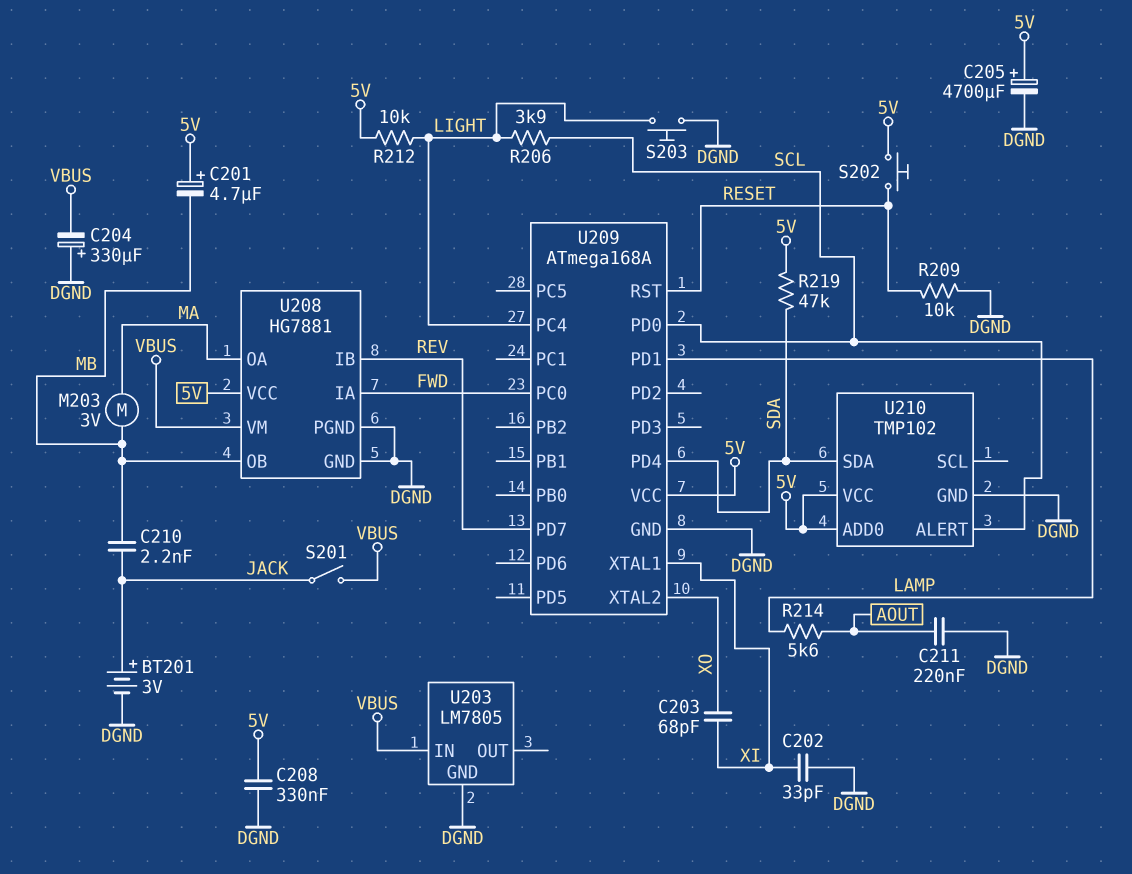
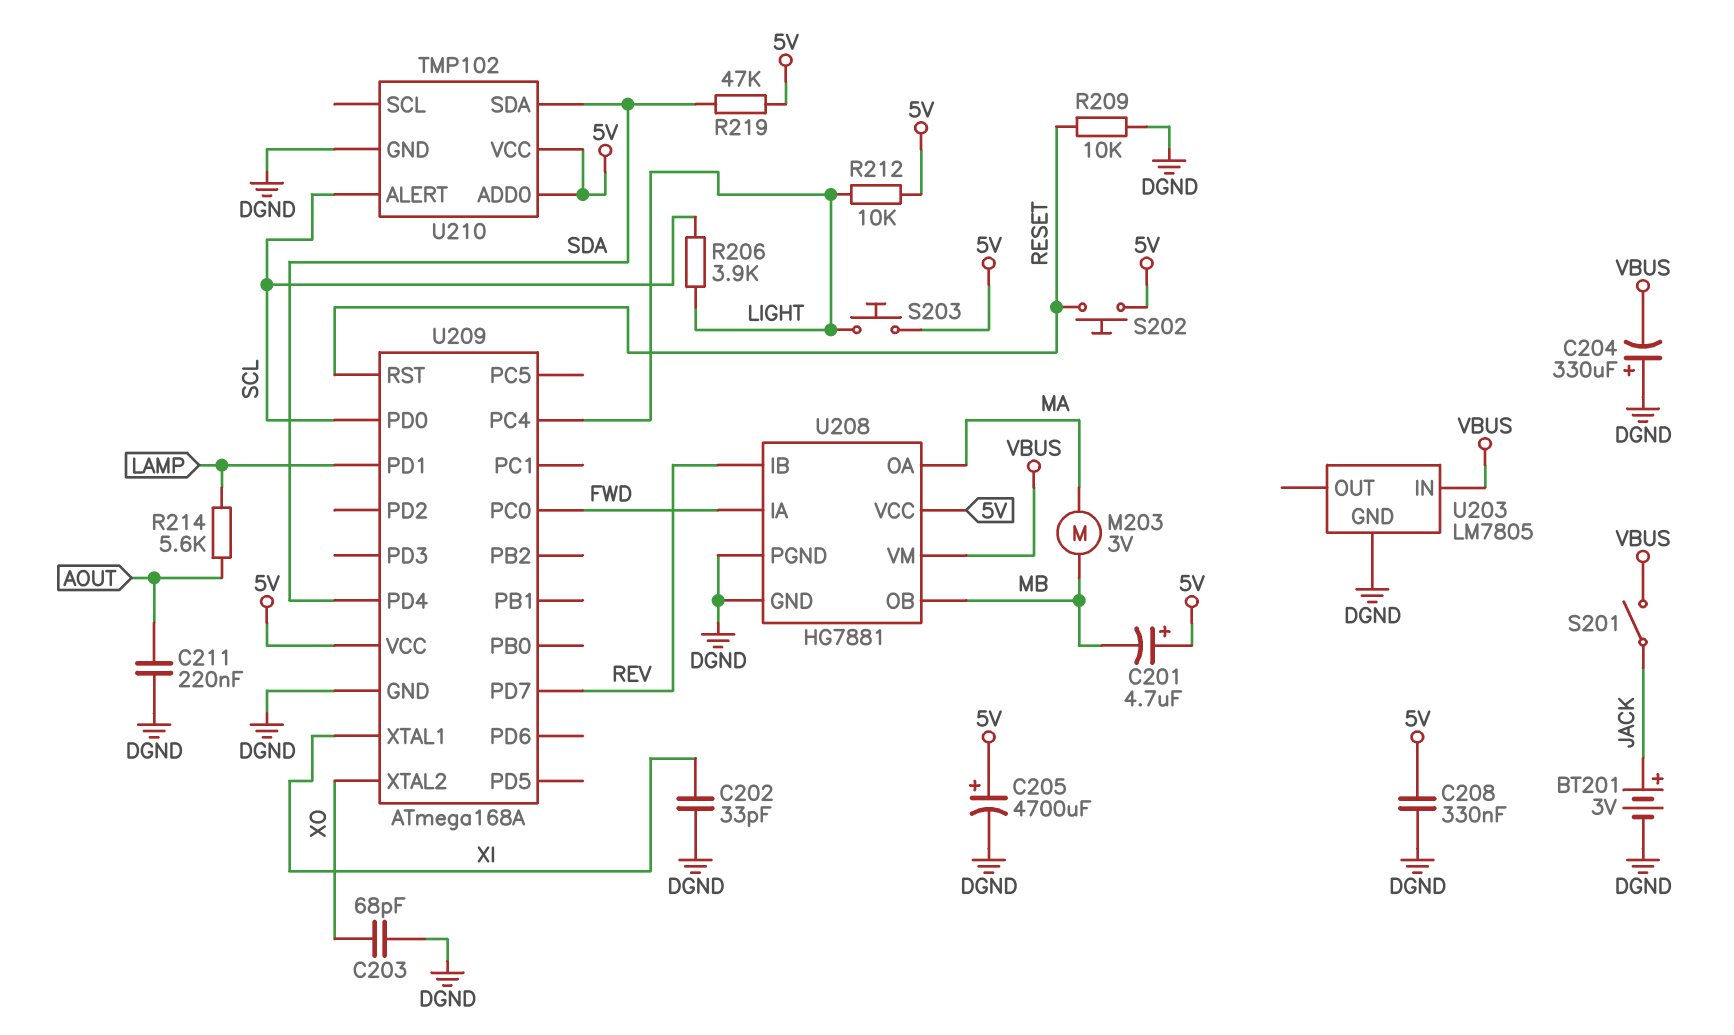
C203: 68pF (XI, XO) -> 68pF (DGND, XO)
C210: 2.2nF (JACK, MB) -> none
S203: button (DGND, LIGHT) -> button (5V, LIGHT)

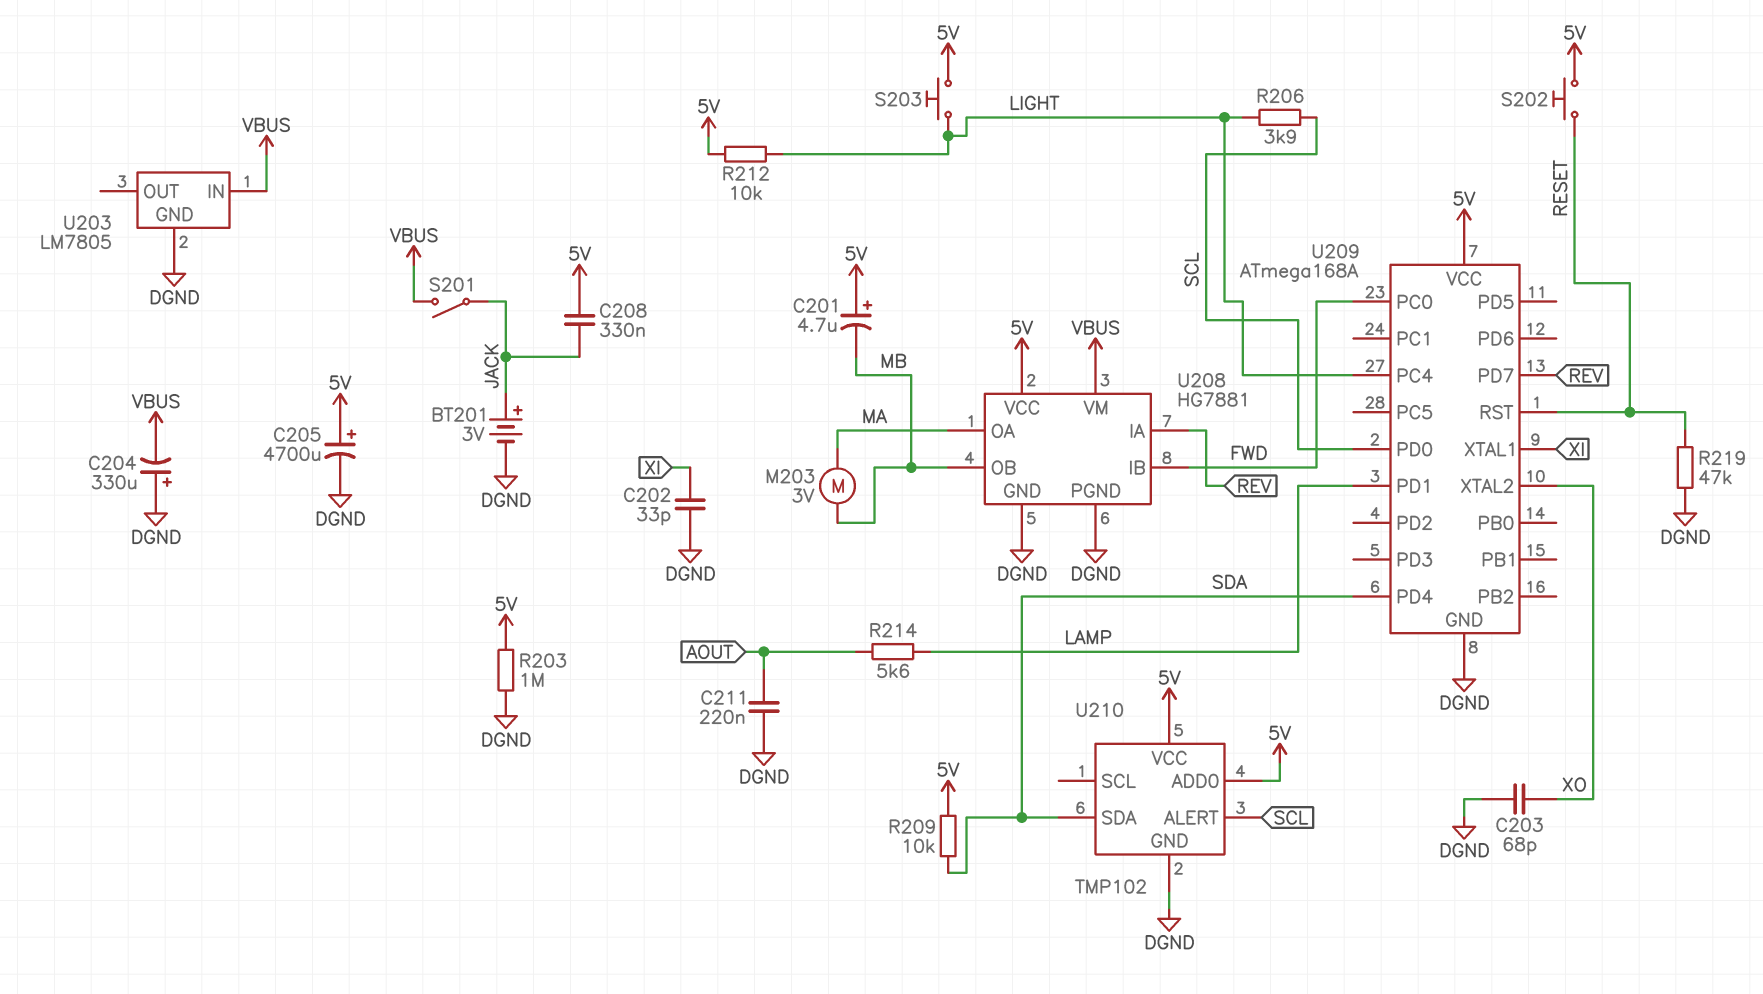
C208: 330nF (5V, DGND) -> 330nF (5V, JACK)
R203: none -> 1M (5V, DGND)
R209: 10k (DGND, RESET) -> 10k (5V, SDA)
R219: 47k (5V, SDA) -> 47k (DGND, RESET)
U208 pin IA: FWD -> REV
U208 pin IB: REV -> FWD

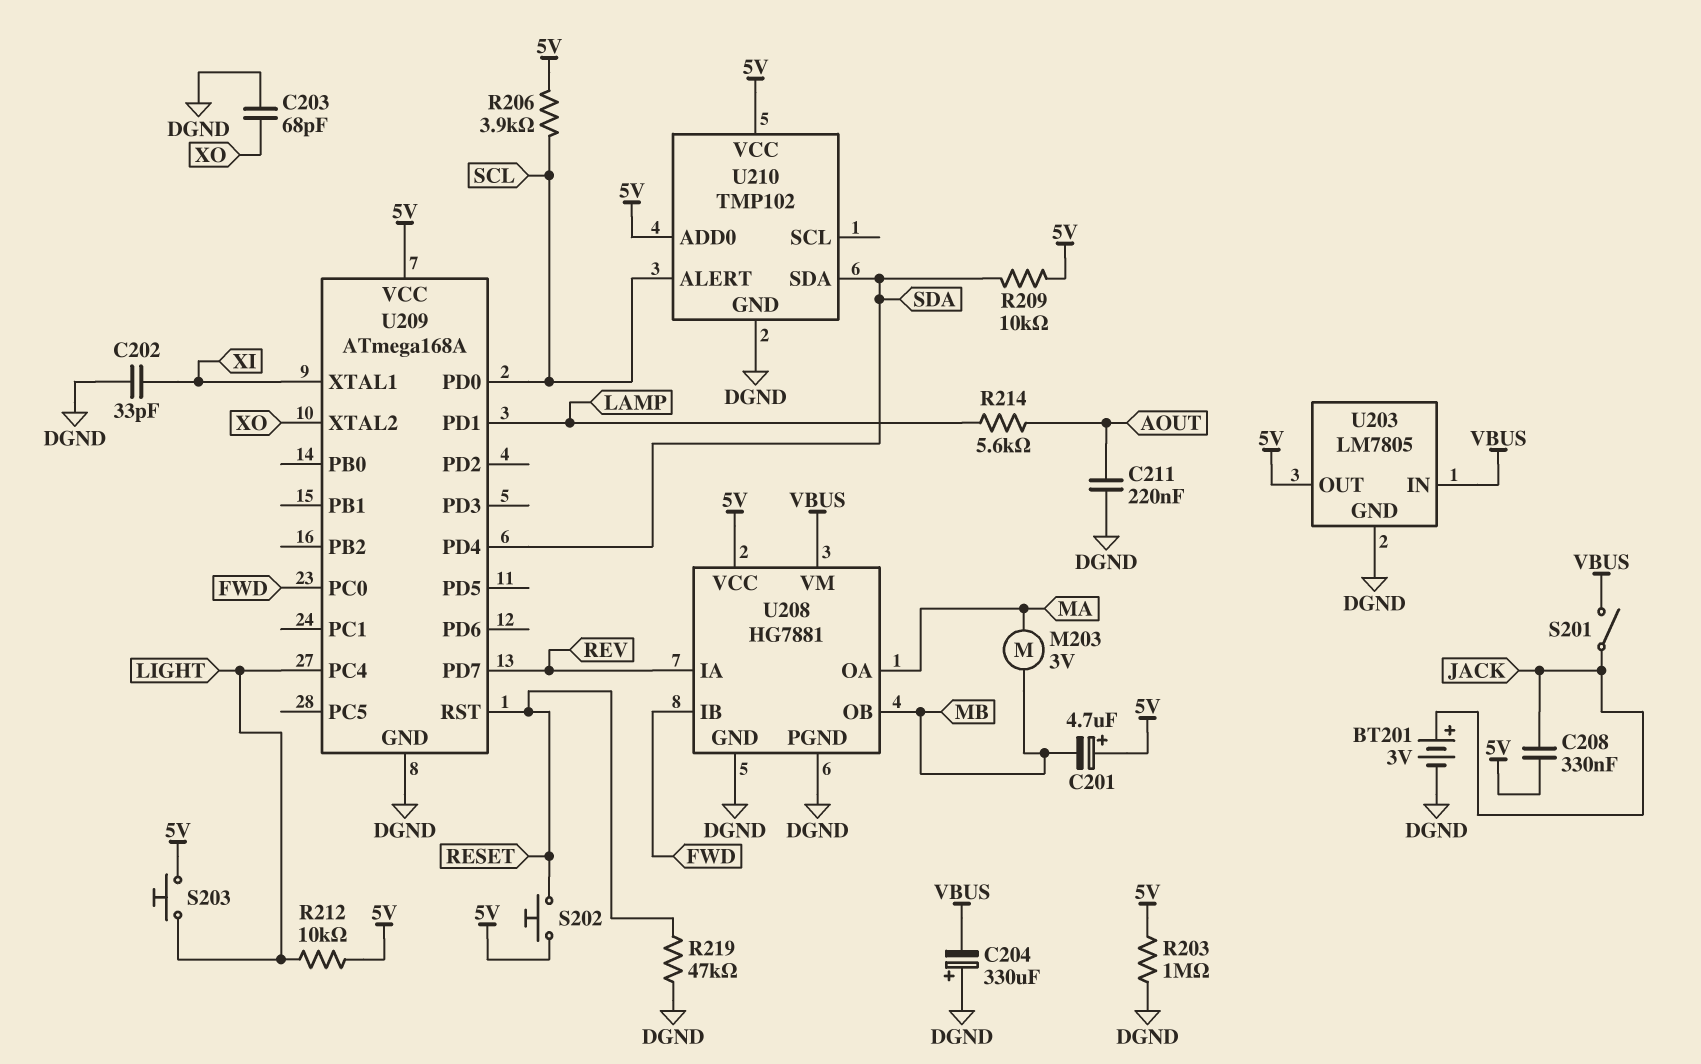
C205: 4700uF (plus 5V, minus DGND) -> none
R206: 3.9k (LIGHT, SCL) -> 3.9k (5V, SCL)
U203 pin OUT: none -> 5V

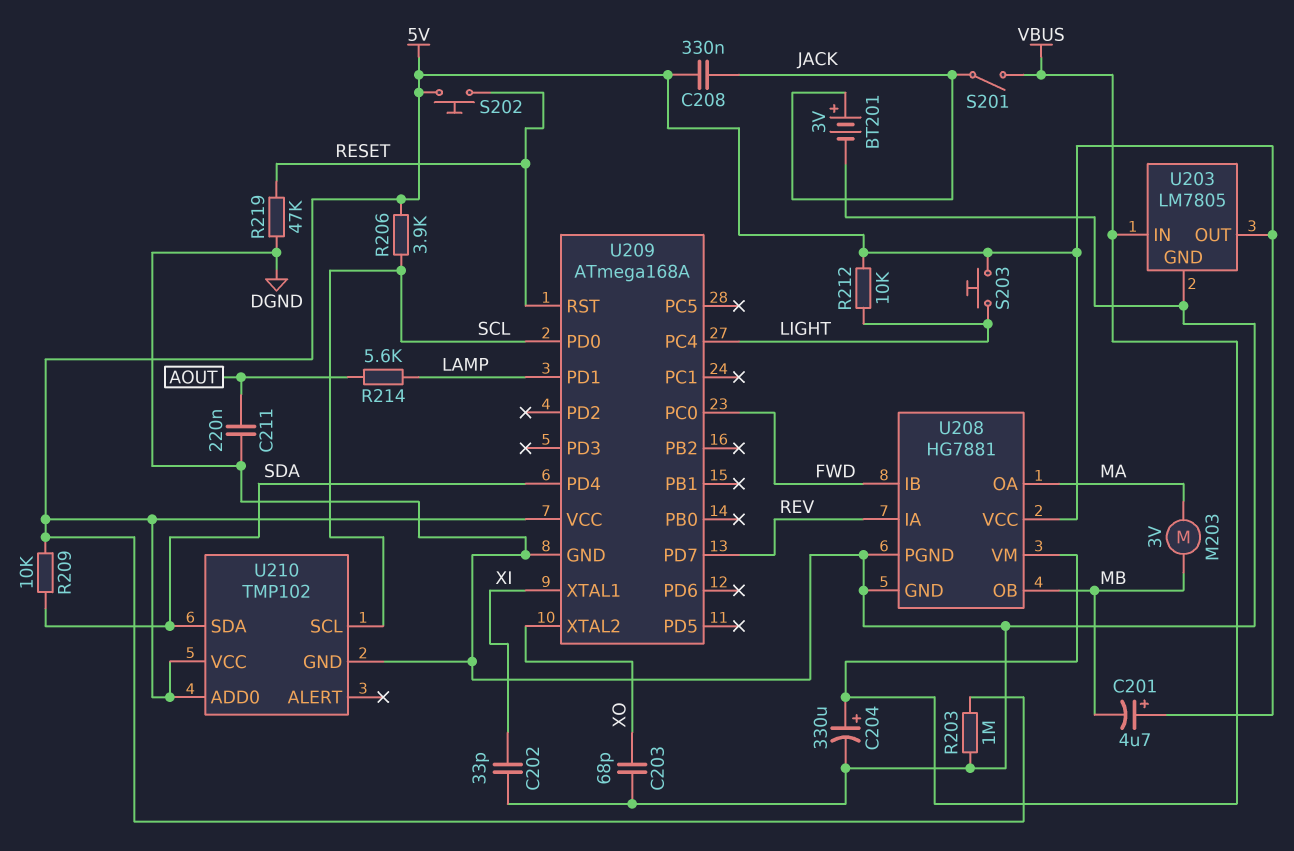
C204: 330uF (plus DGND, minus VBUS) -> 330uF (plus VBUS, minus DGND)
U210 pin ALERT: SCL -> none
U210 pin SCL: none -> SCL

